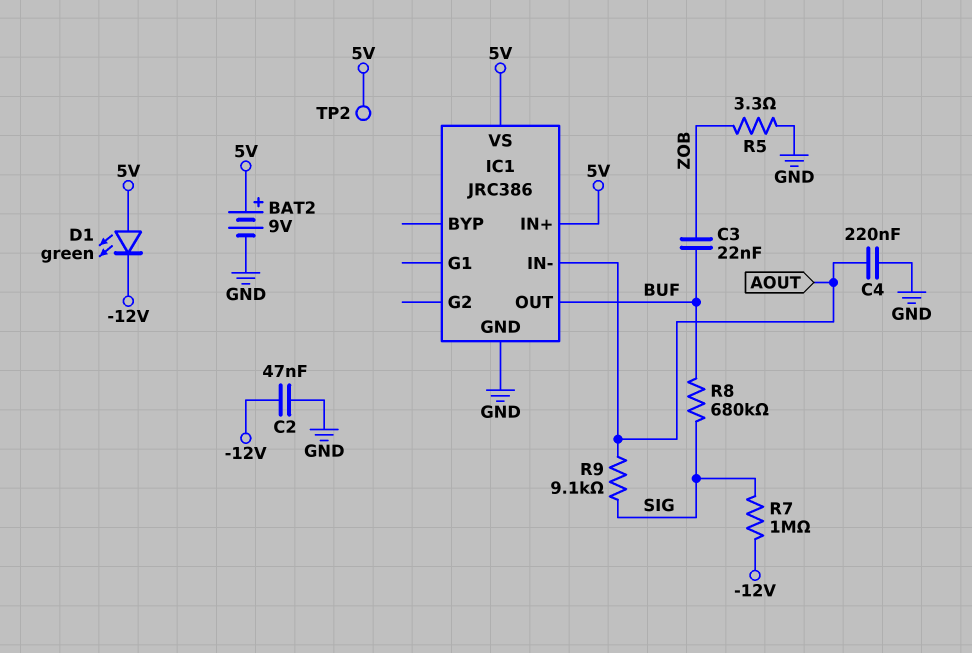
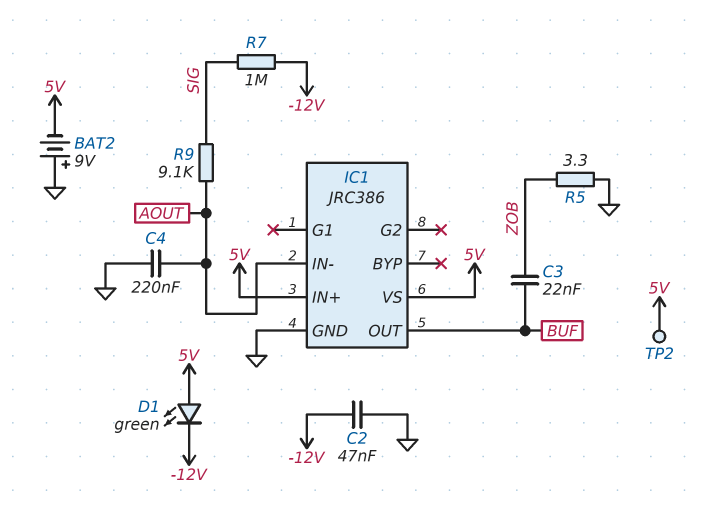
BAT2: 9V (plus 5V, minus GND) -> 9V (plus GND, minus 5V)
R8: 680k (BUF, SIG) -> none

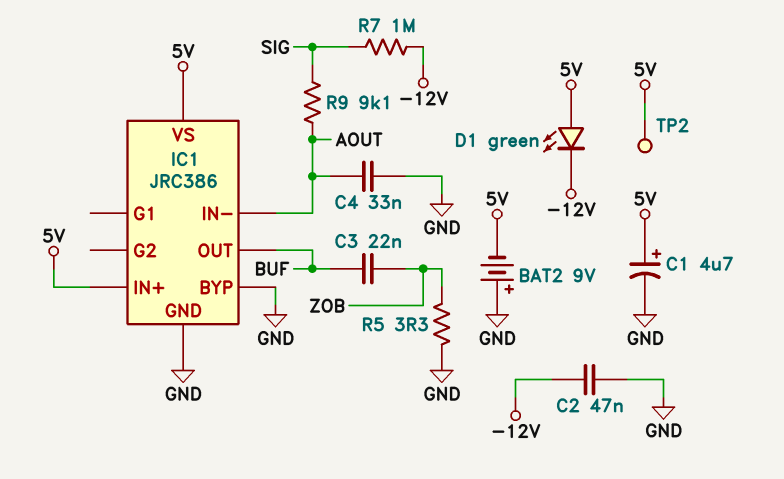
C1: none -> 4.7uF (plus 5V, minus GND)
C4: 220nF (AOUT, GND) -> 33nF (AOUT, GND)
IC1 pin BYP: none -> GND

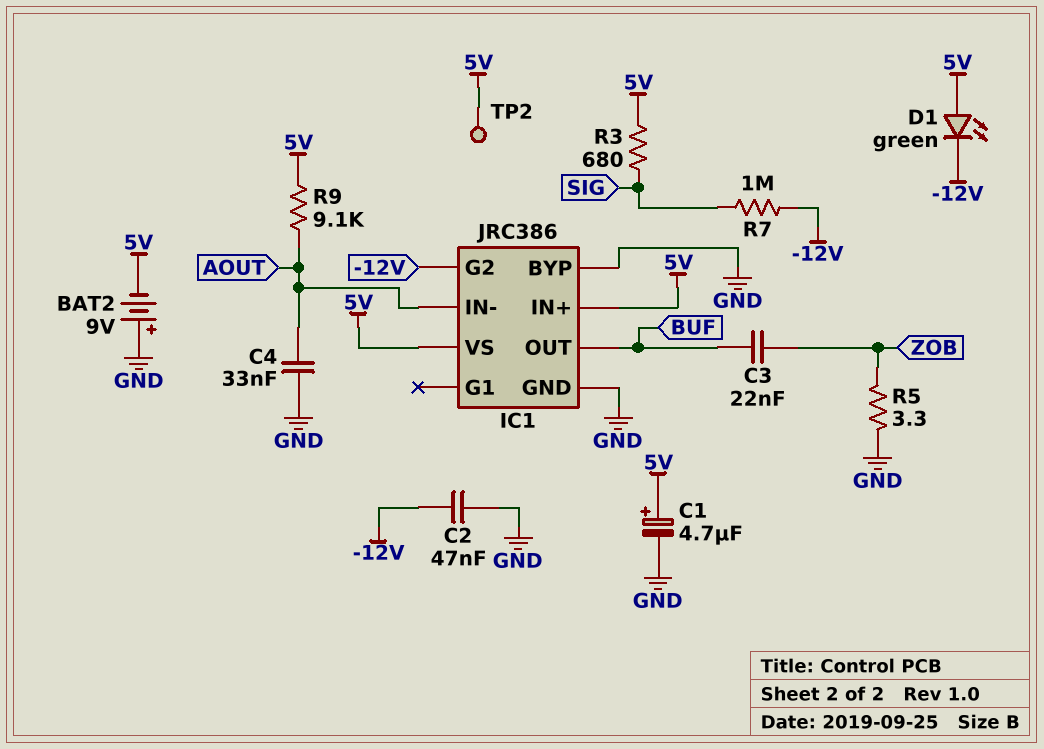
IC1 pin G2: none -> -12V
R3: none -> 680 (5V, SIG)
R9: 9.1k (AOUT, SIG) -> 9.1k (5V, AOUT)

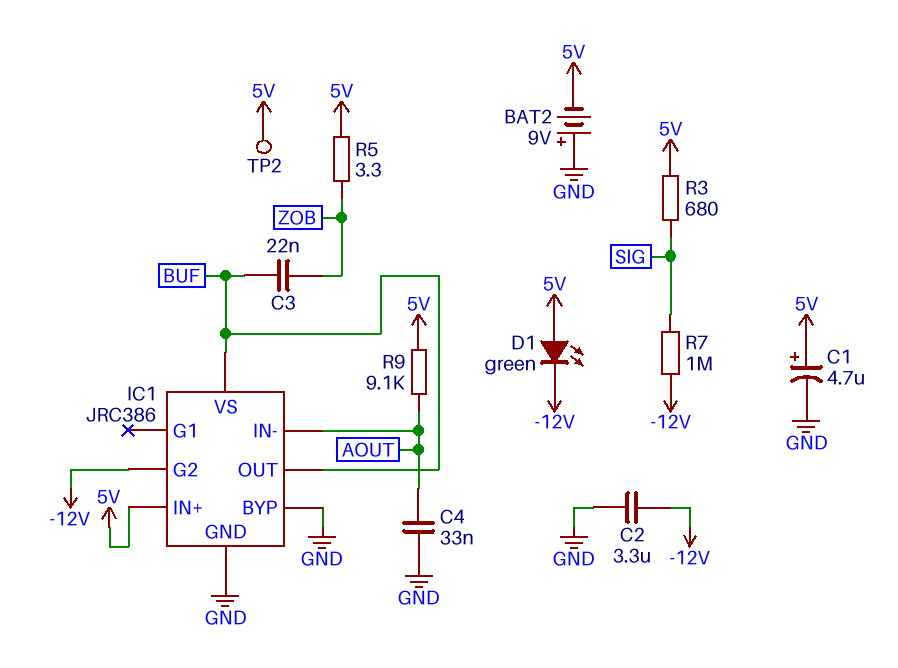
C2: 47nF (-12V, GND) -> 3.3uF (-12V, GND)
IC1 pin VS: 5V -> BUF
R5: 3.3 (GND, ZOB) -> 3.3 (5V, ZOB)

